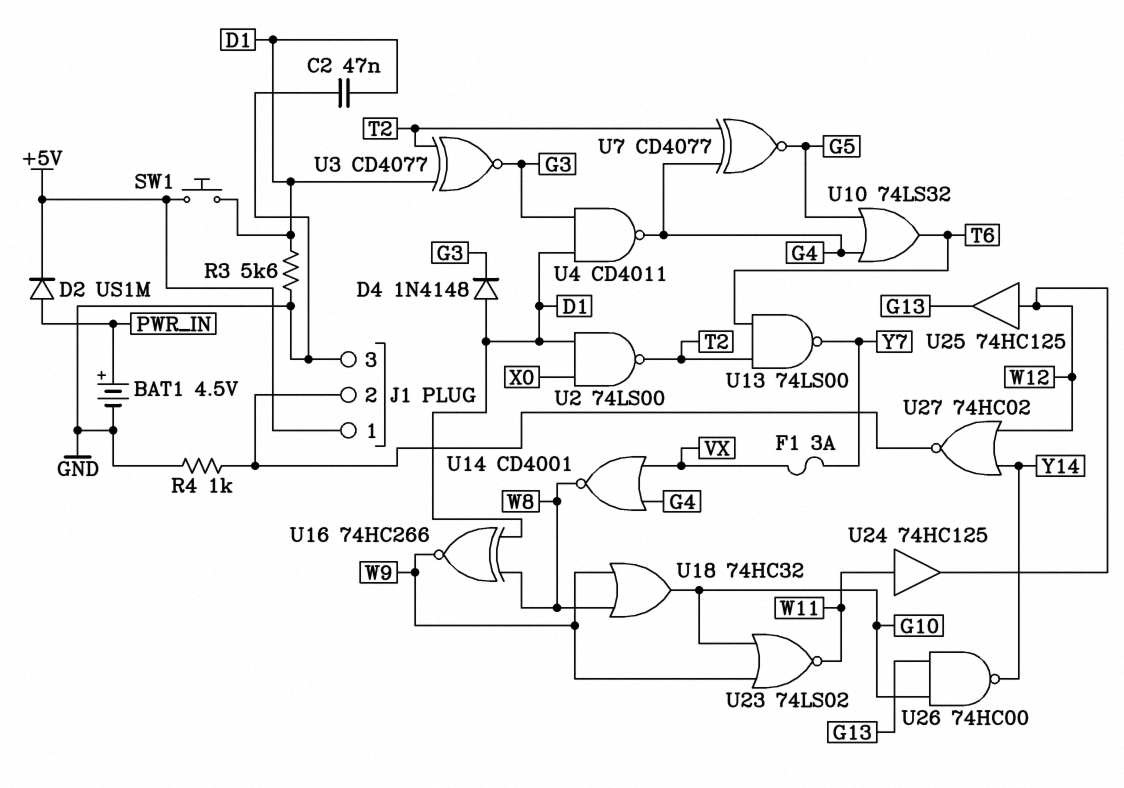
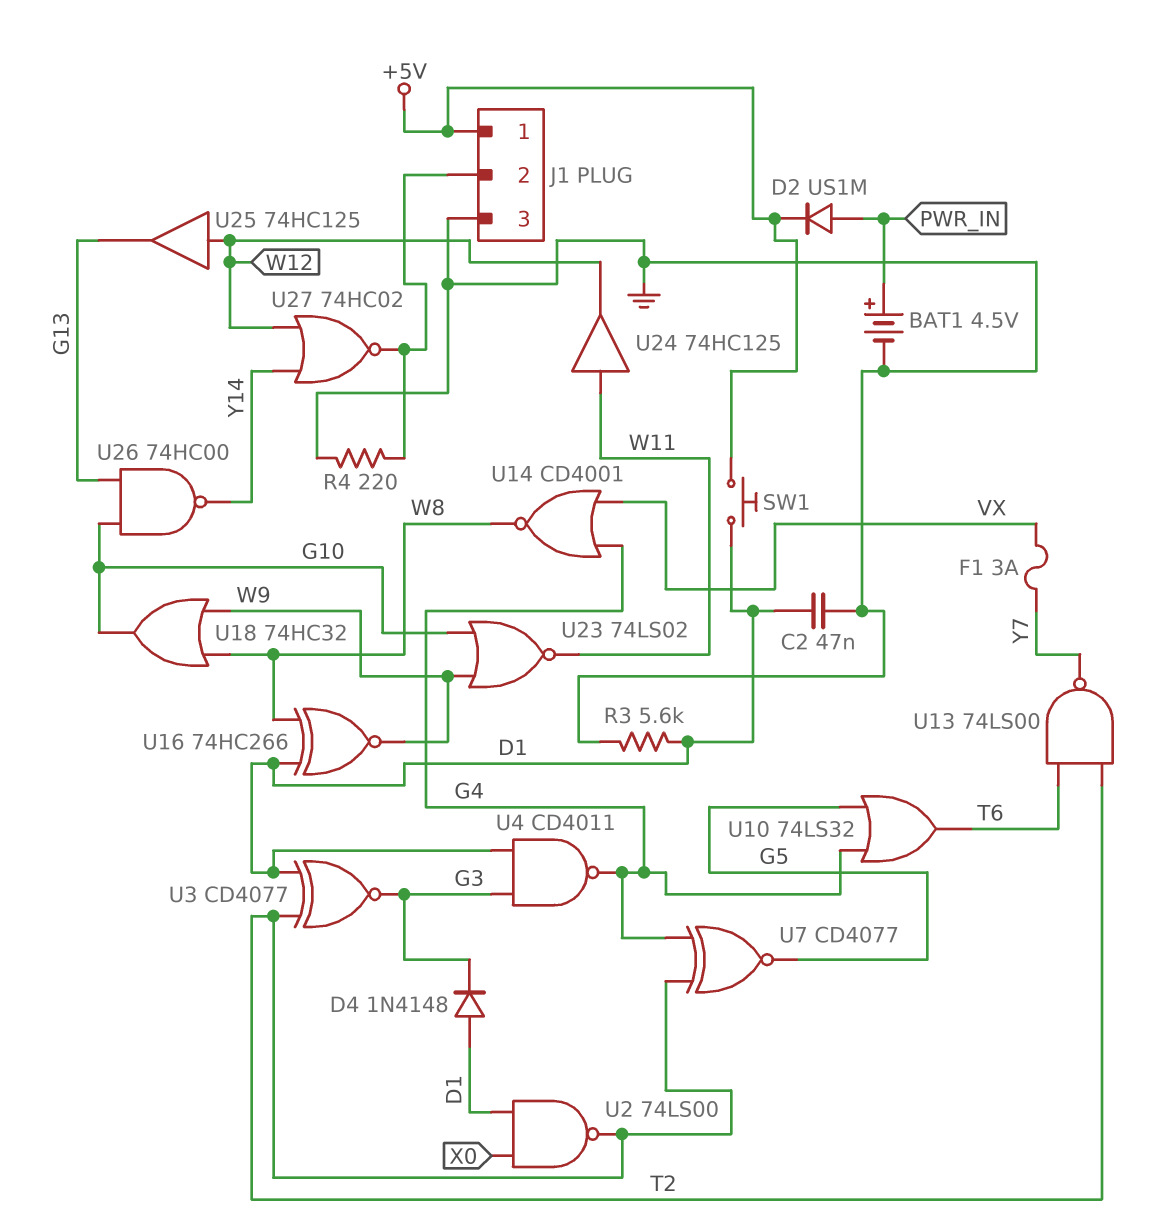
R4: 1k (GND, J1/2) -> 220 (GND, J1/2)

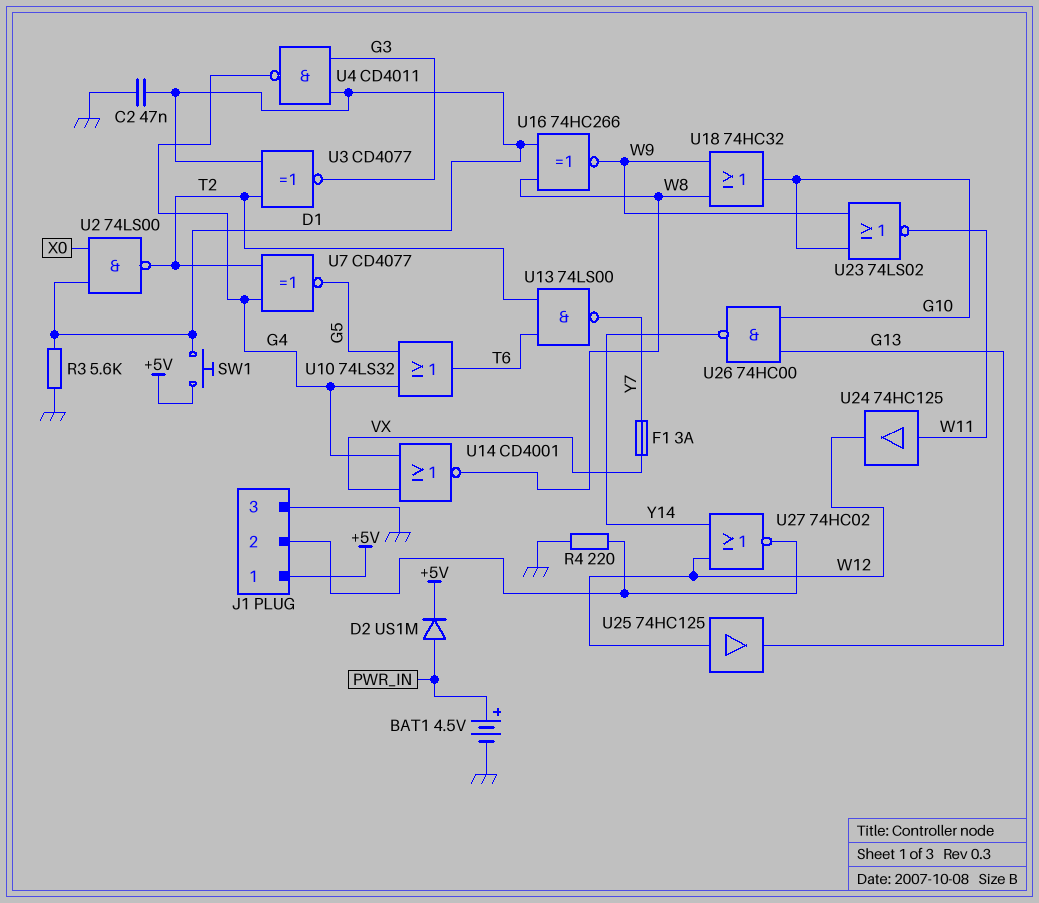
D4: diode 1N4148 (A D1, K G3) -> none

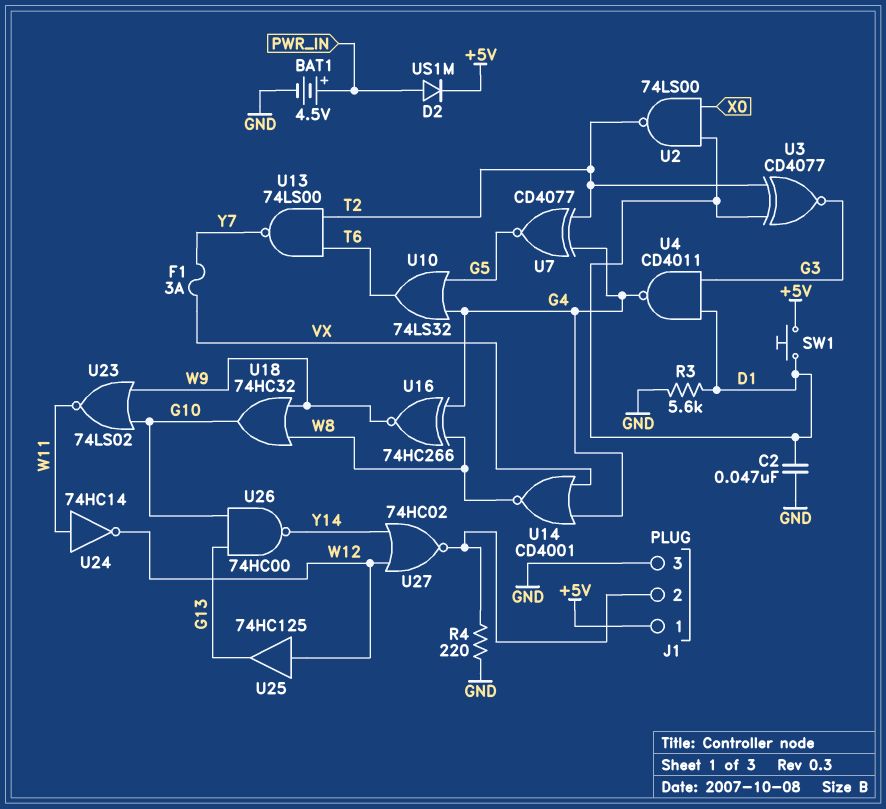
U16: XNOR 74HC266 (in D1, in W8, out W9) -> XNOR 74HC266 (in G4, in W8, out W9)
U24: buffer 74HC125 (in W11, out W12) -> NOT 74HC14 (in W11, out W12)

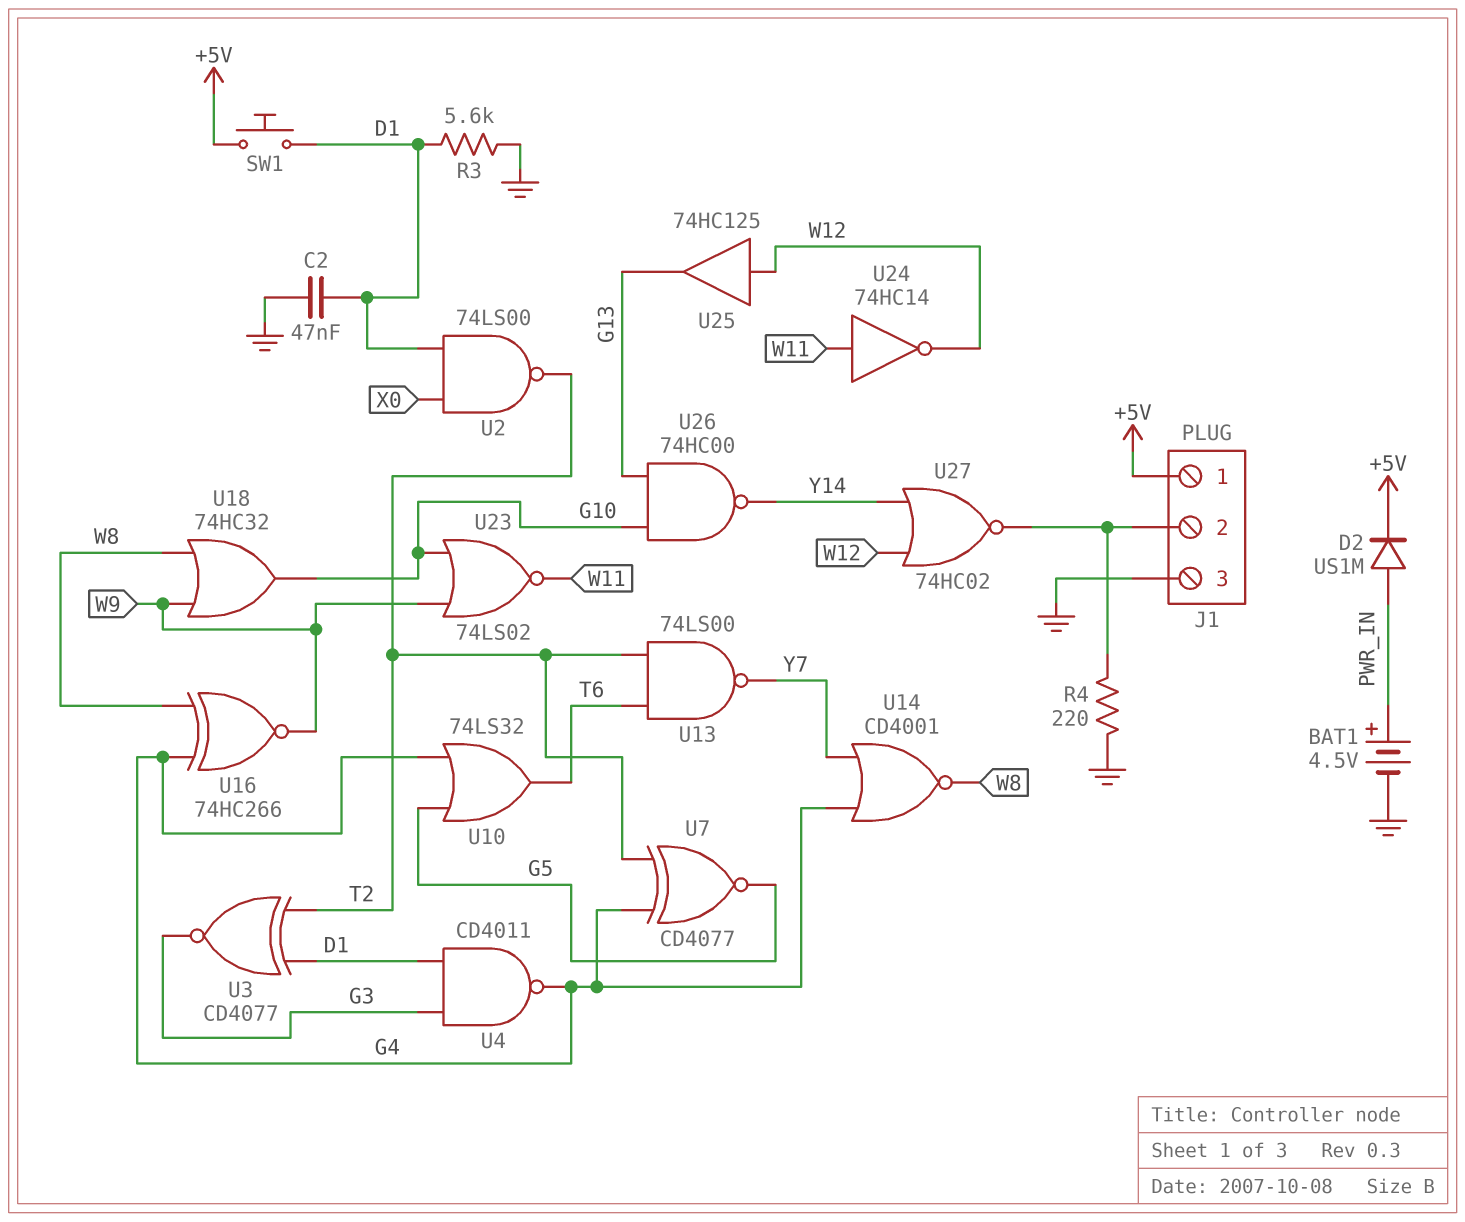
F1: 3A (VX, Y7) -> none
U14: NOR CD4001 (in G4, in VX, out W8) -> NOR CD4001 (in G4, in Y7, out W8)

